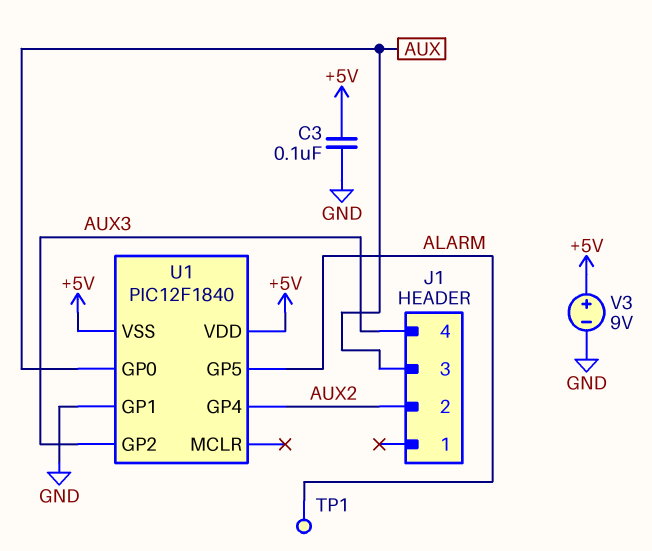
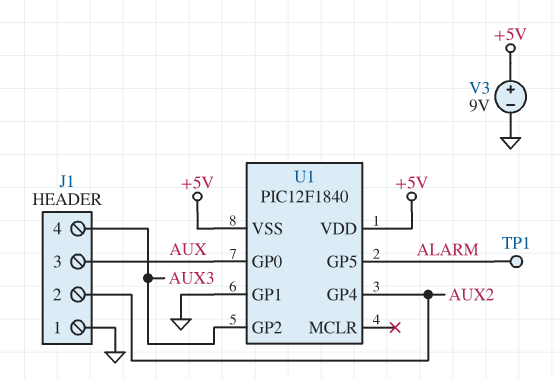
C3: 100nF (+5V, GND) -> none
J1 pin 1: none -> GND

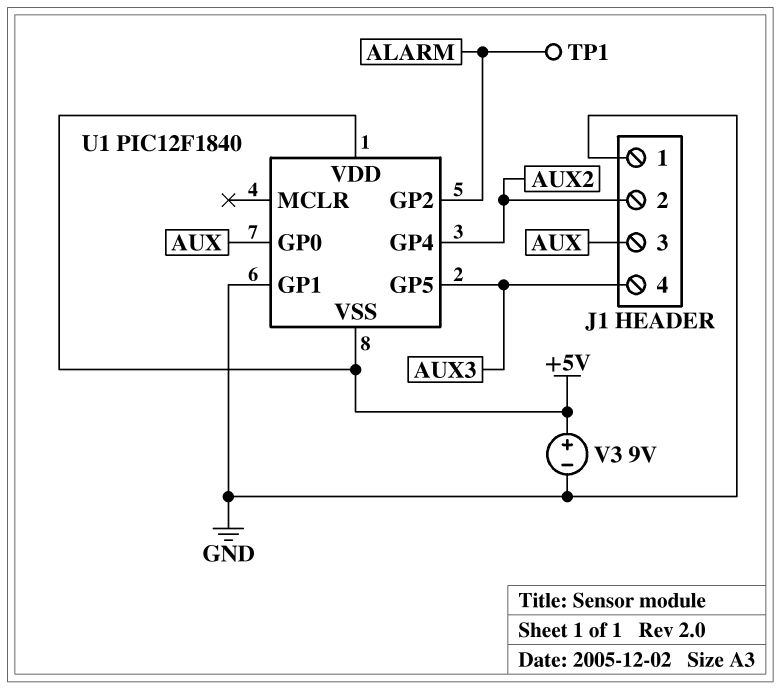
U1 pin GP2: AUX3 -> ALARM
U1 pin GP5: ALARM -> AUX3

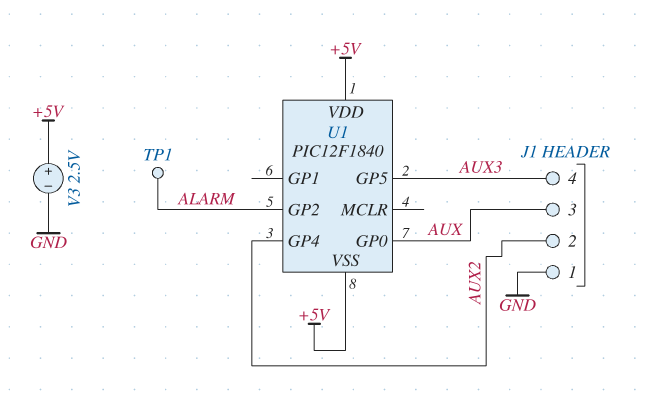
U1 pin GP1: GND -> none
V3: 9V (plus +5V, minus GND) -> 2.5V (plus +5V, minus GND)

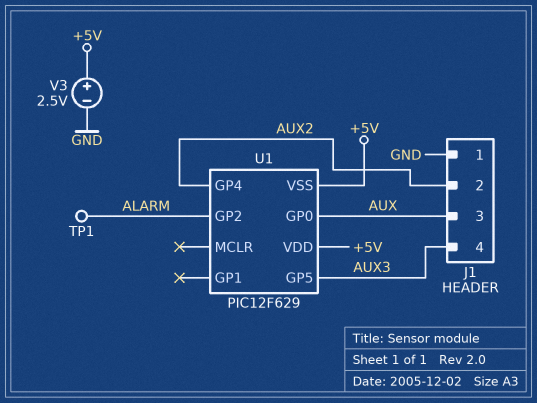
U1: PIC12F1840 -> PIC12F629

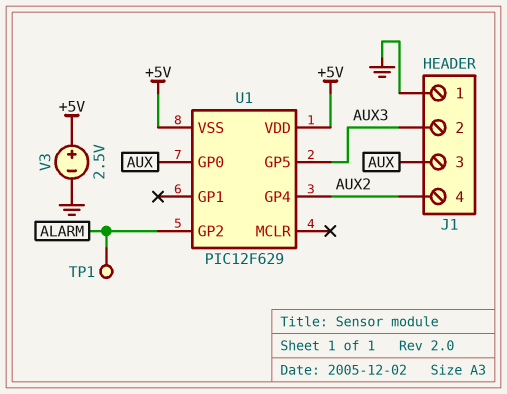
J1 pin 2: AUX2 -> AUX3
J1 pin 4: AUX3 -> AUX2

